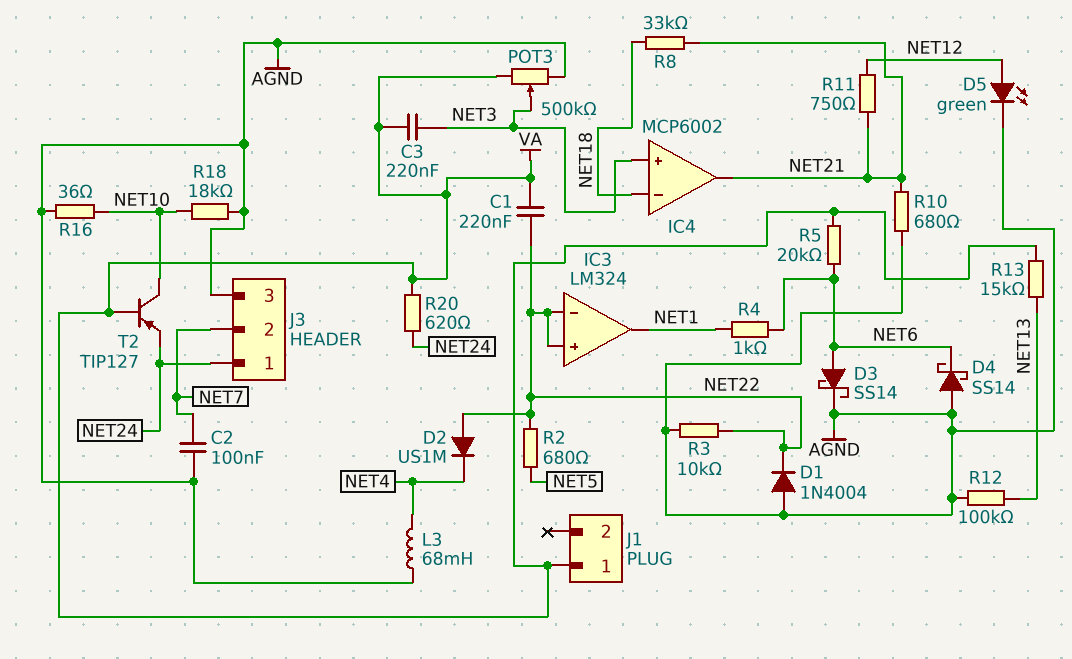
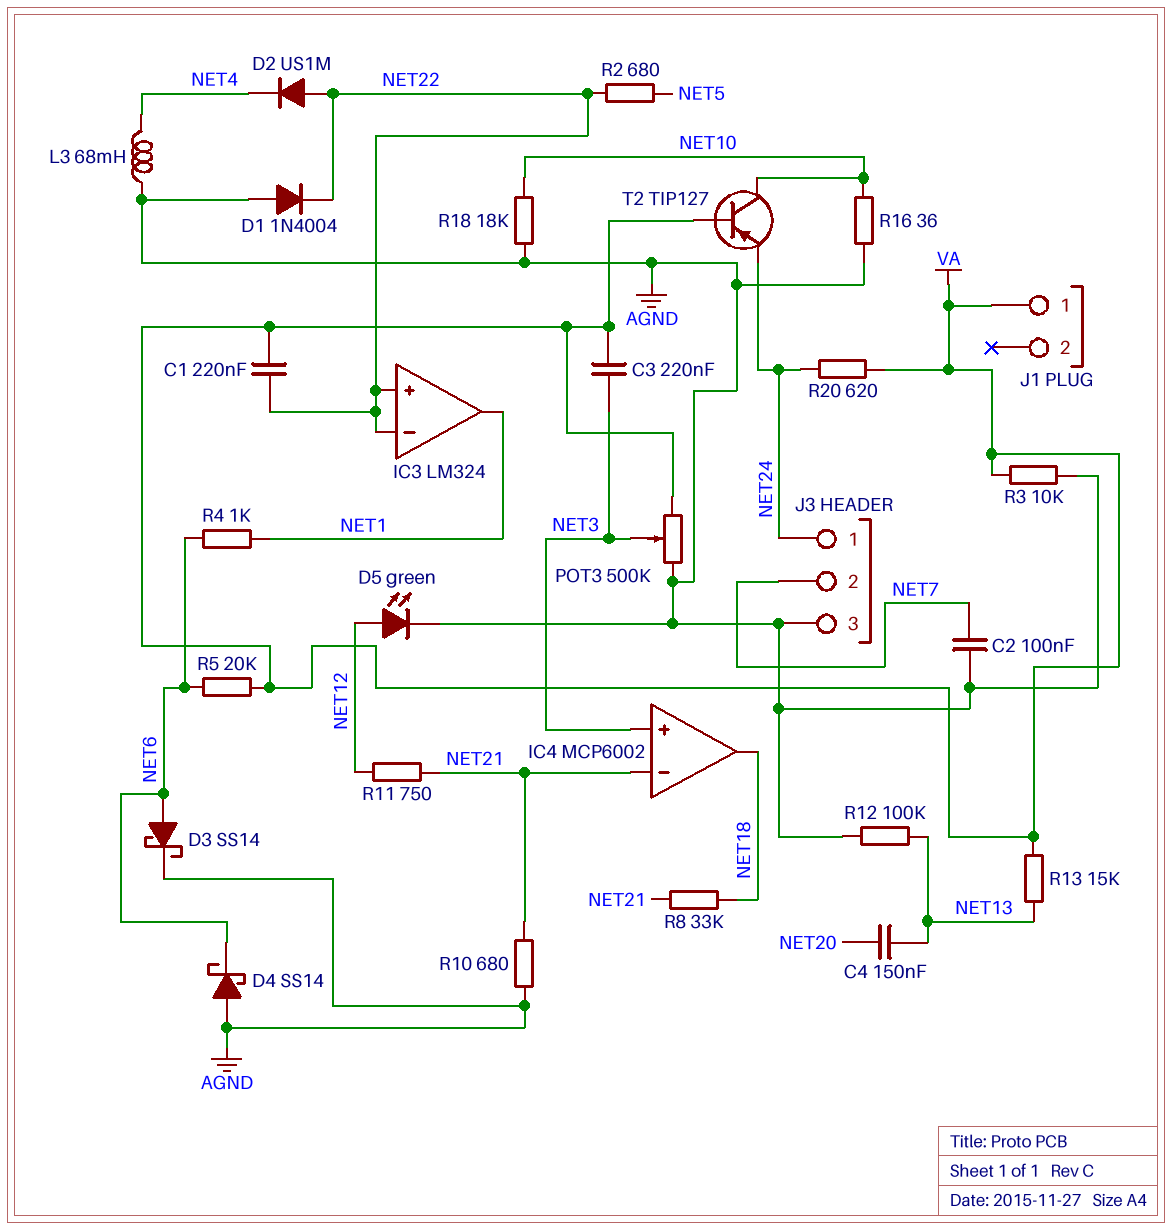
C4: none -> 150nF (NET13, NET20)
IC4 pin in-: NET18 -> NET21
IC4 pin out: NET21 -> NET18
R3: 10k (AGND, NET22) -> 10k (AGND, VA)

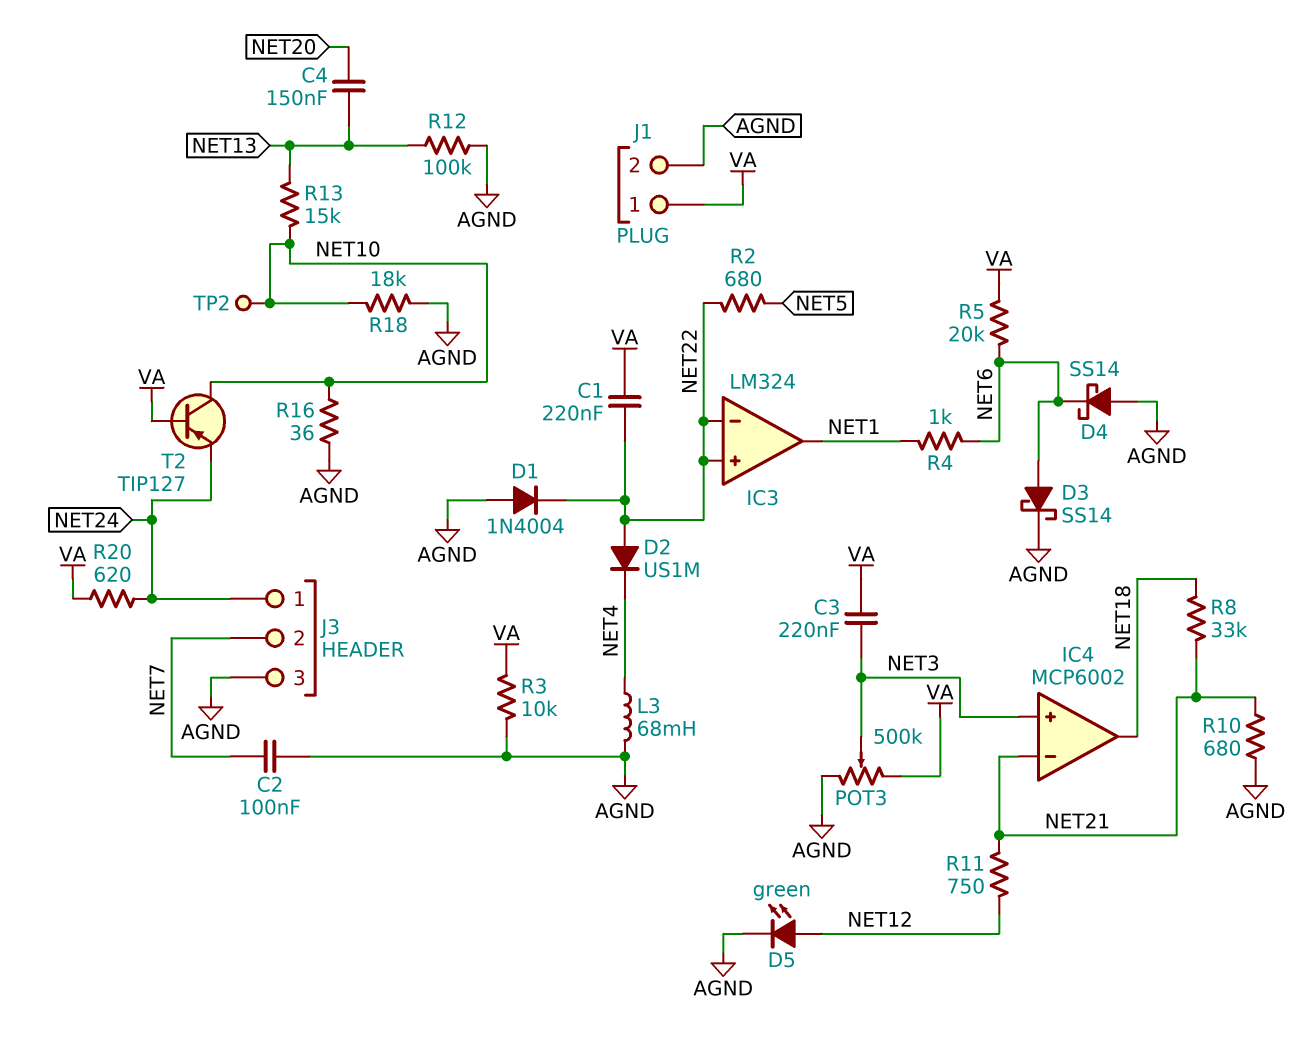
J1 pin 2: none -> AGND
R13: 15k (NET13, VA) -> 15k (NET10, NET13)
TP2: none -> test point (NET10)

